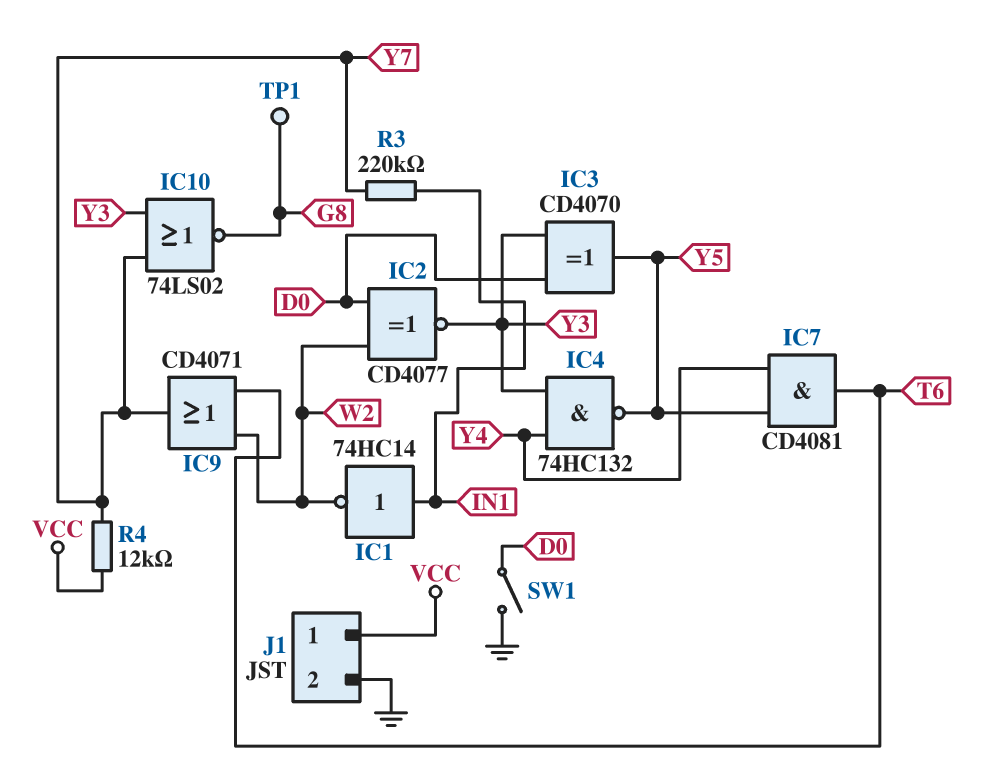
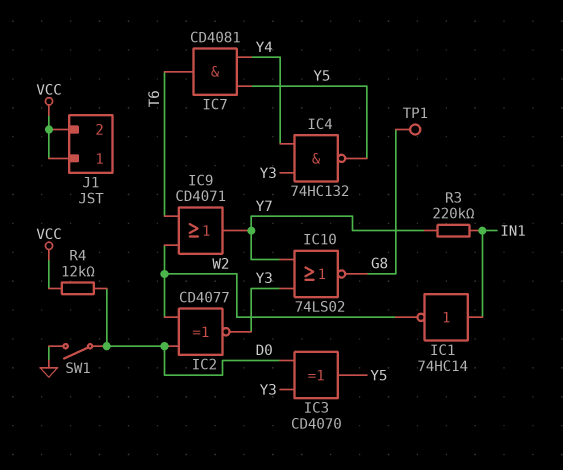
J1 pin 2: GND -> VCC
R4: 12k (VCC, Y7) -> 12k (D0, VCC)

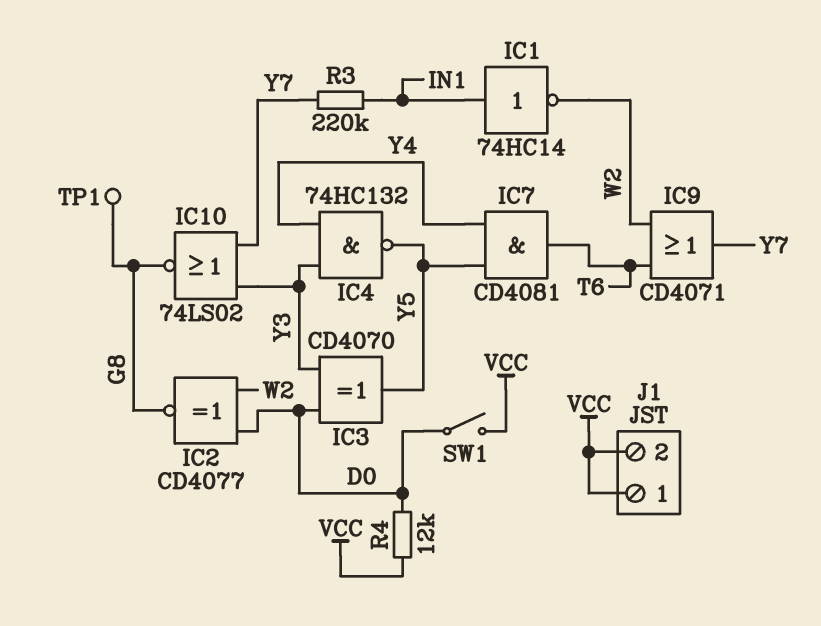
IC2: XNOR CD4077 (in D0, in W2, out Y3) -> XNOR CD4077 (in D0, in W2, out G8)
SW1: switch (D0, GND) -> switch (D0, VCC)

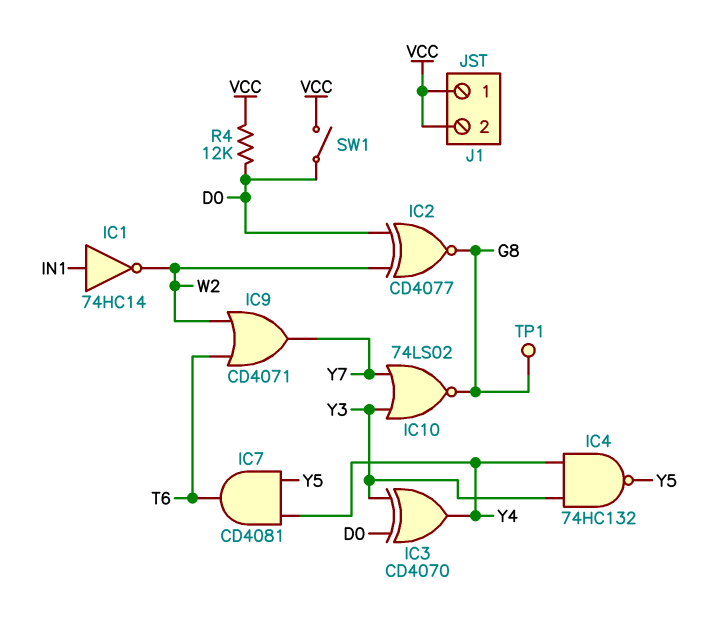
IC3: XOR CD4070 (in D0, in Y3, out Y5) -> XOR CD4070 (in D0, in Y3, out Y4)
R3: 220k (IN1, Y7) -> none

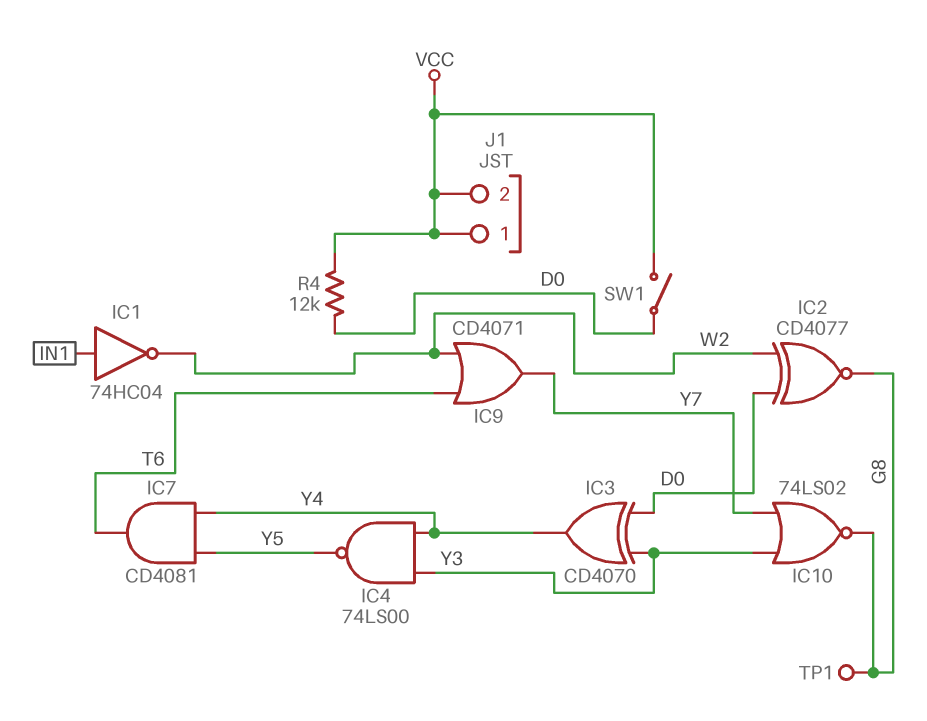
IC1: NOT 74HC14 (in IN1, out W2) -> NOT 74HC04 (in IN1, out W2)
IC4: NAND 74HC132 (in Y3, in Y4, out Y5) -> NAND 74LS00 (in Y3, in Y4, out Y5)

